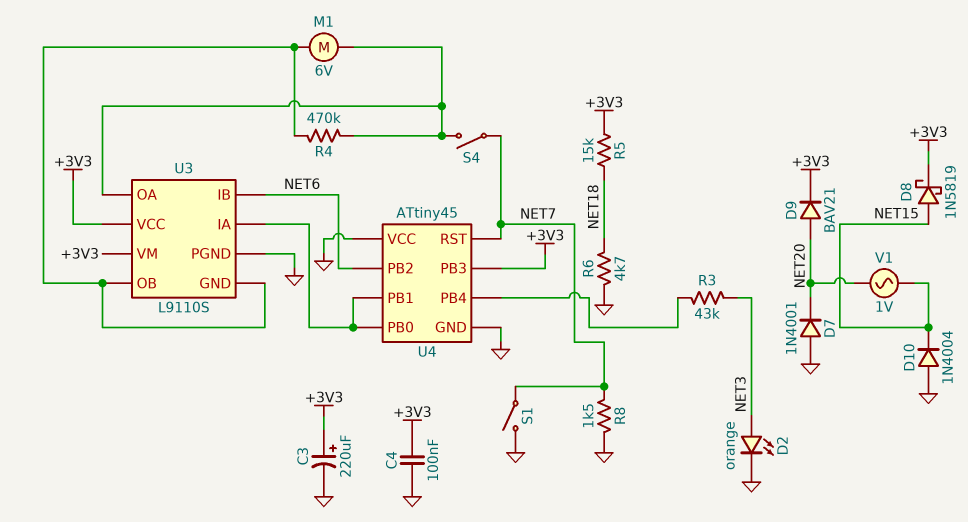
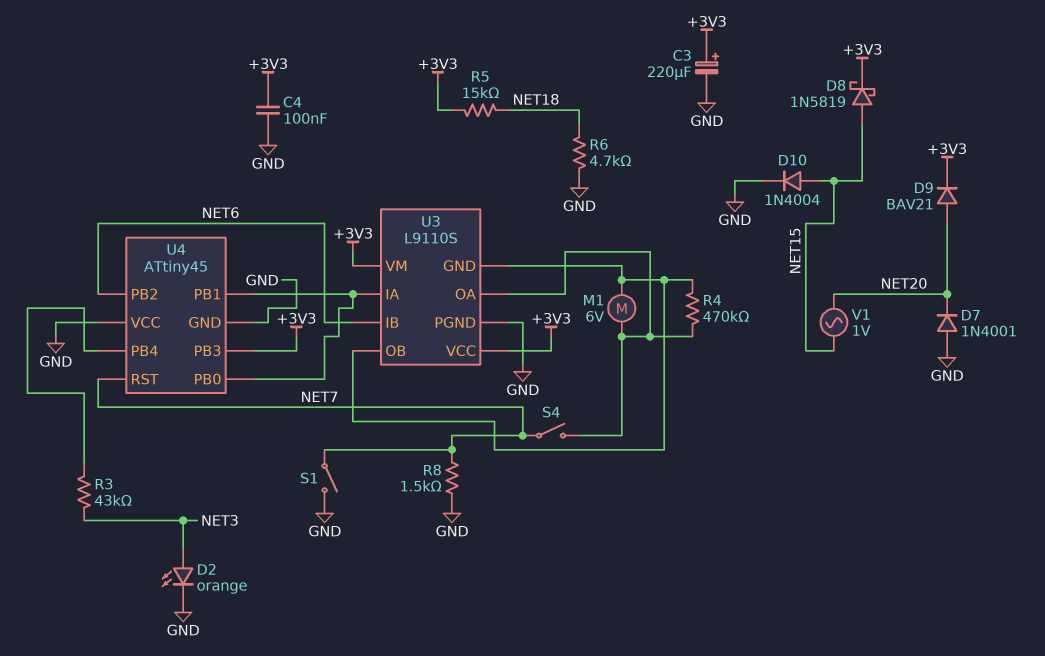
D10: diode 1N4004 (A GND, K NET15) -> diode 1N4004 (A NET15, K GND)

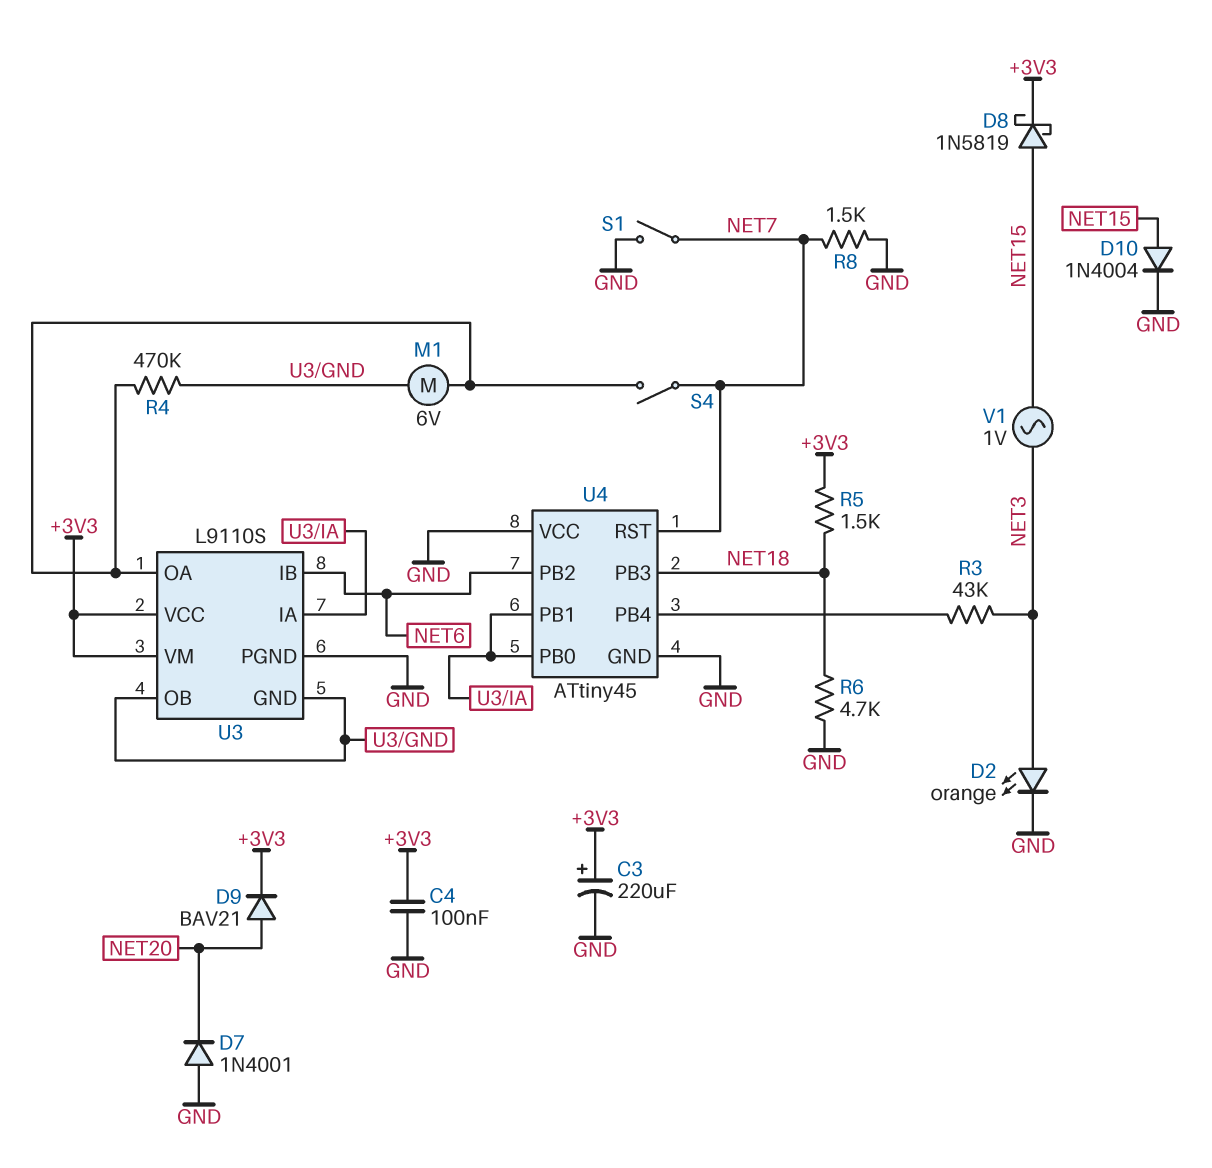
R5: 15k (+3V3, NET18) -> 1.5k (+3V3, NET18)
U4 pin PB3: +3V3 -> NET18
V1: AC 1V (NET15, NET20) -> AC 1V (NET3, NET15)

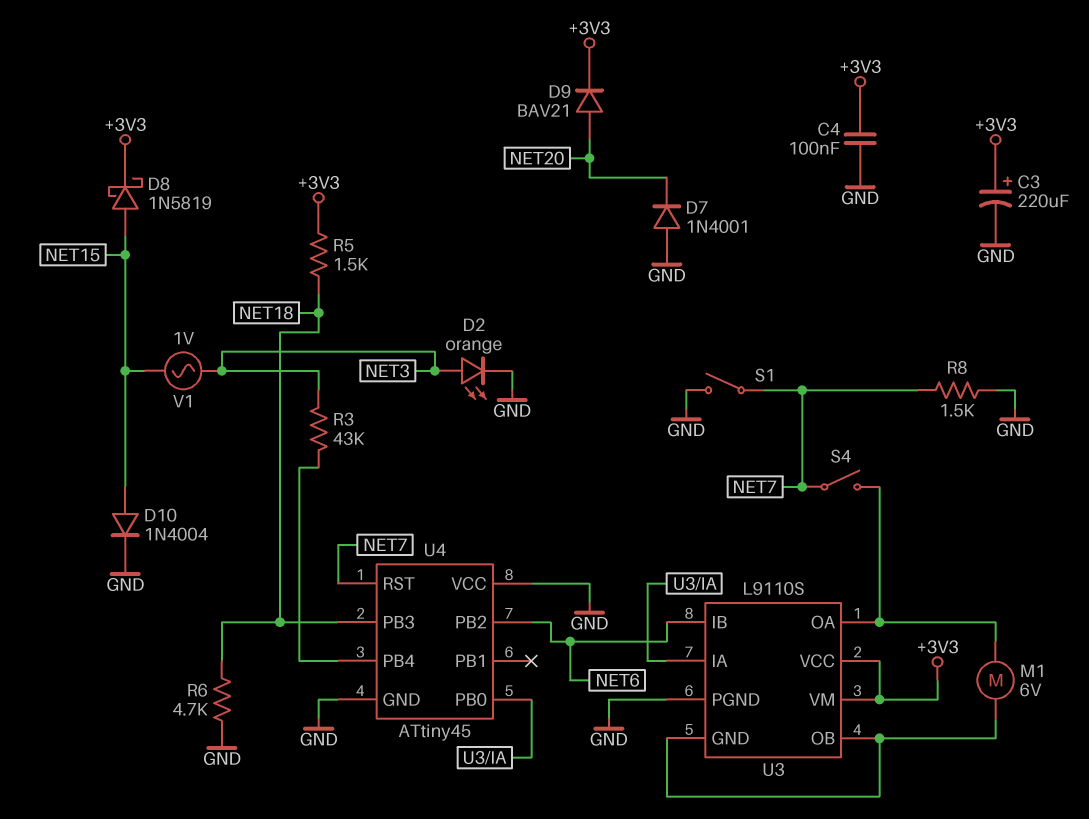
R4: 470k (U3/GND, U3/OA) -> none
U4 pin PB1: U3/IA -> none

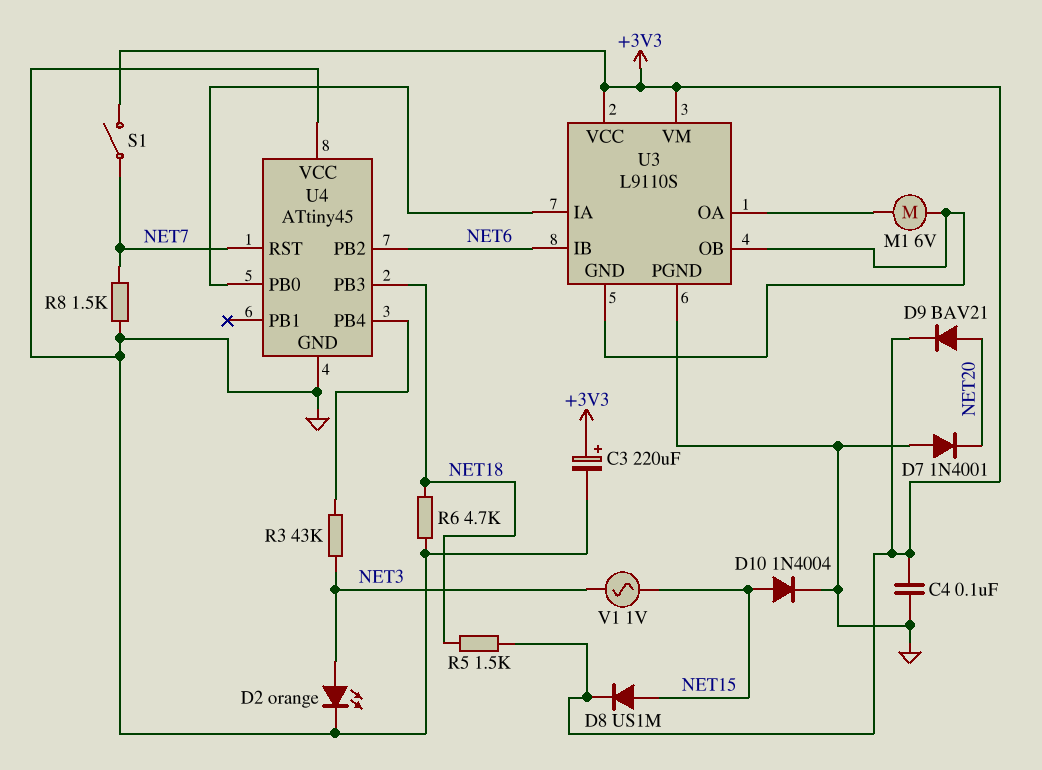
D8: schottky 1N5819 (A NET15, K +3V3) -> diode US1M (A NET15, K +3V3)
S1: switch (GND, NET7) -> switch (+3V3, NET7)
S4: switch (NET7, U3/OA) -> none

